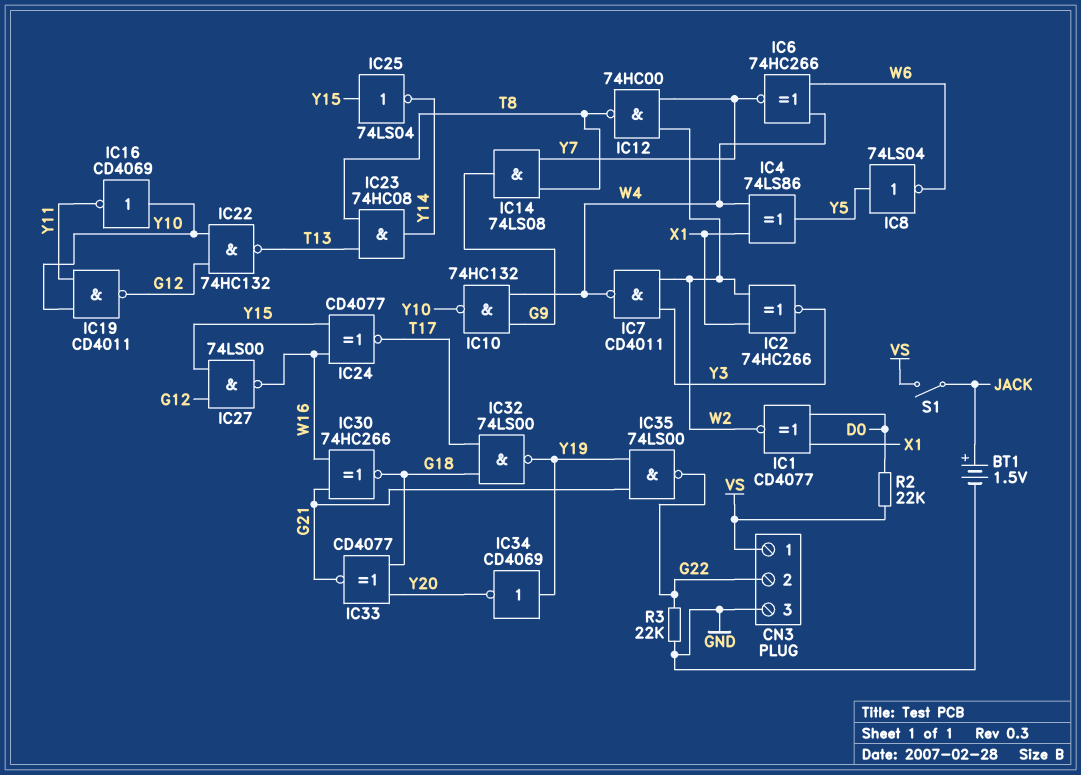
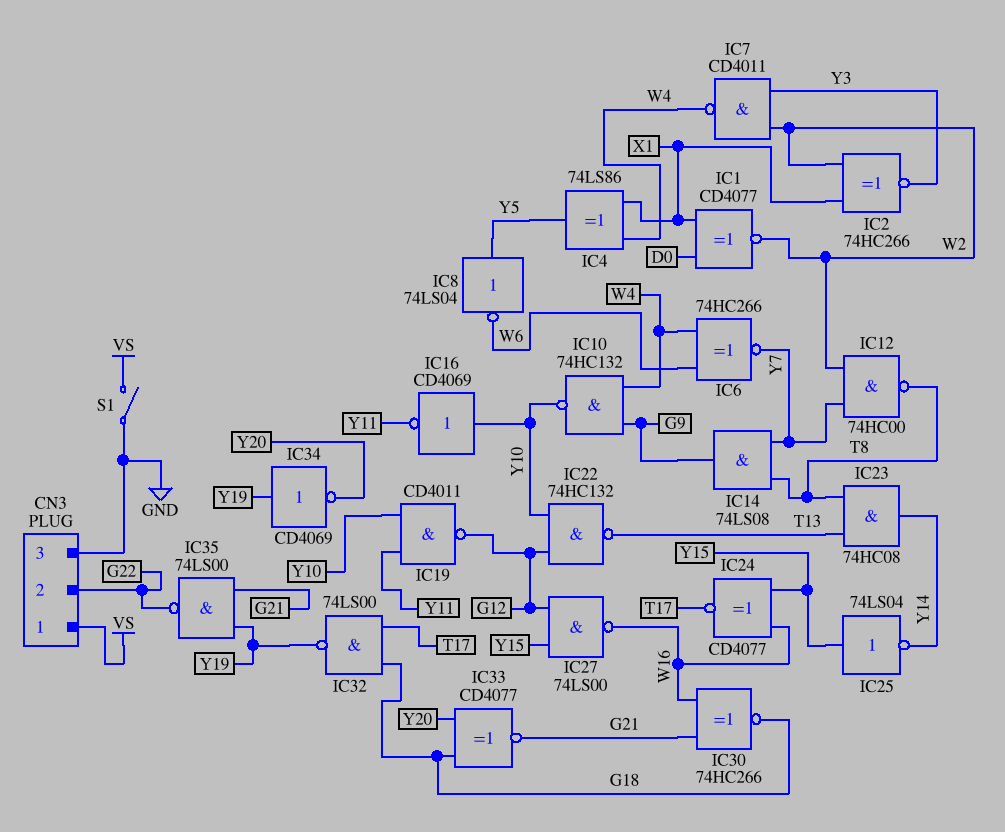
BT1: 1.5V (plus JACK, minus GND) -> none
R2: 22k (D0, VS) -> none
R3: 22k (G22, GND) -> none
S1: switch (JACK, VS) -> switch (GND, VS)

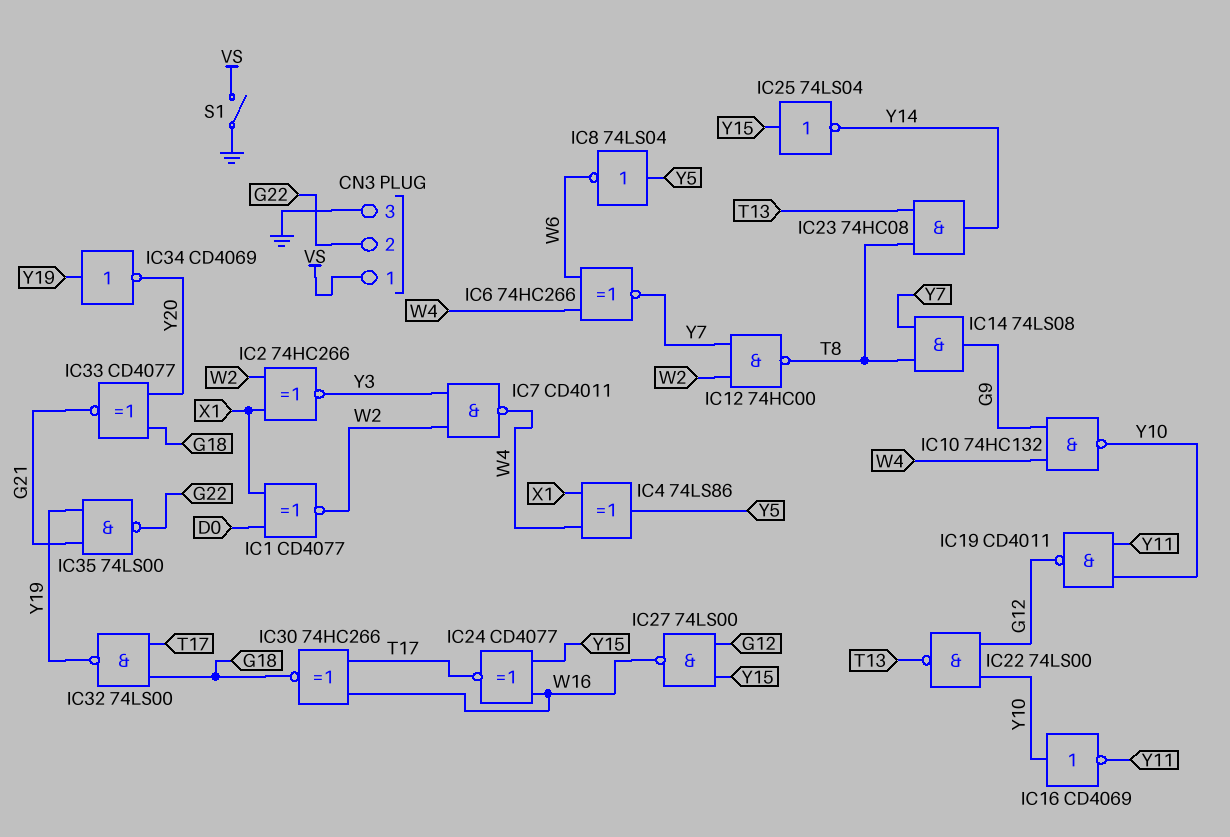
IC22: NAND 74HC132 (in G12, in Y10, out T13) -> NAND 74LS00 (in G12, in Y10, out T13)
IC30: XNOR 74HC266 (in G21, in W16, out G18) -> XNOR 74HC266 (in T17, in W16, out G18)

